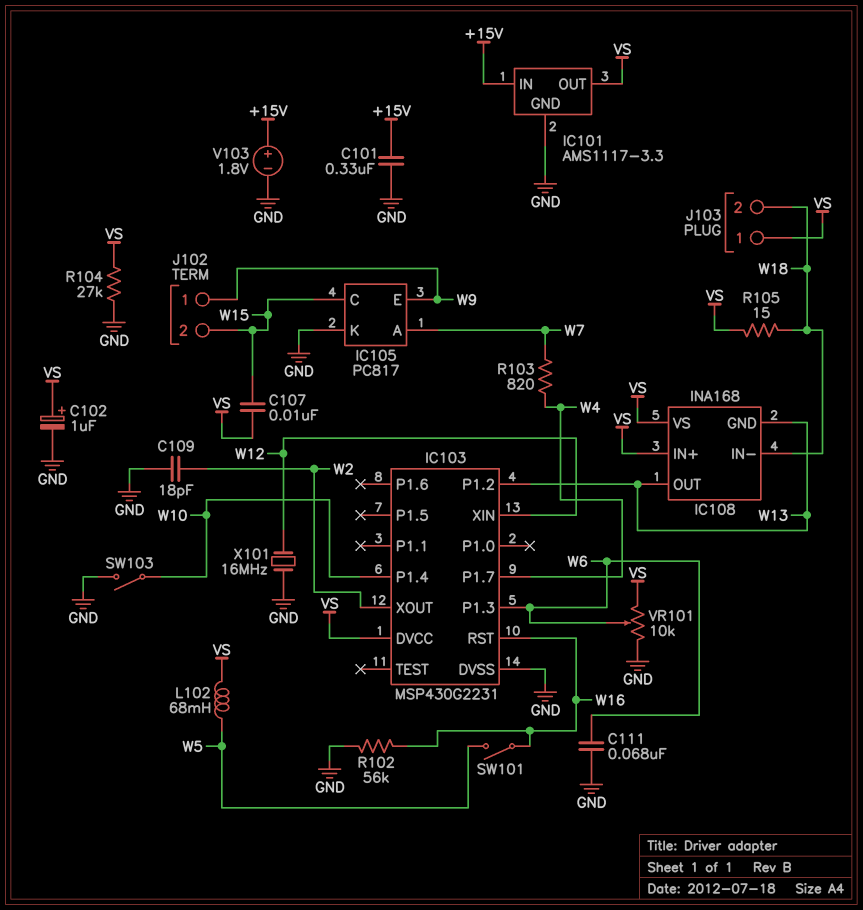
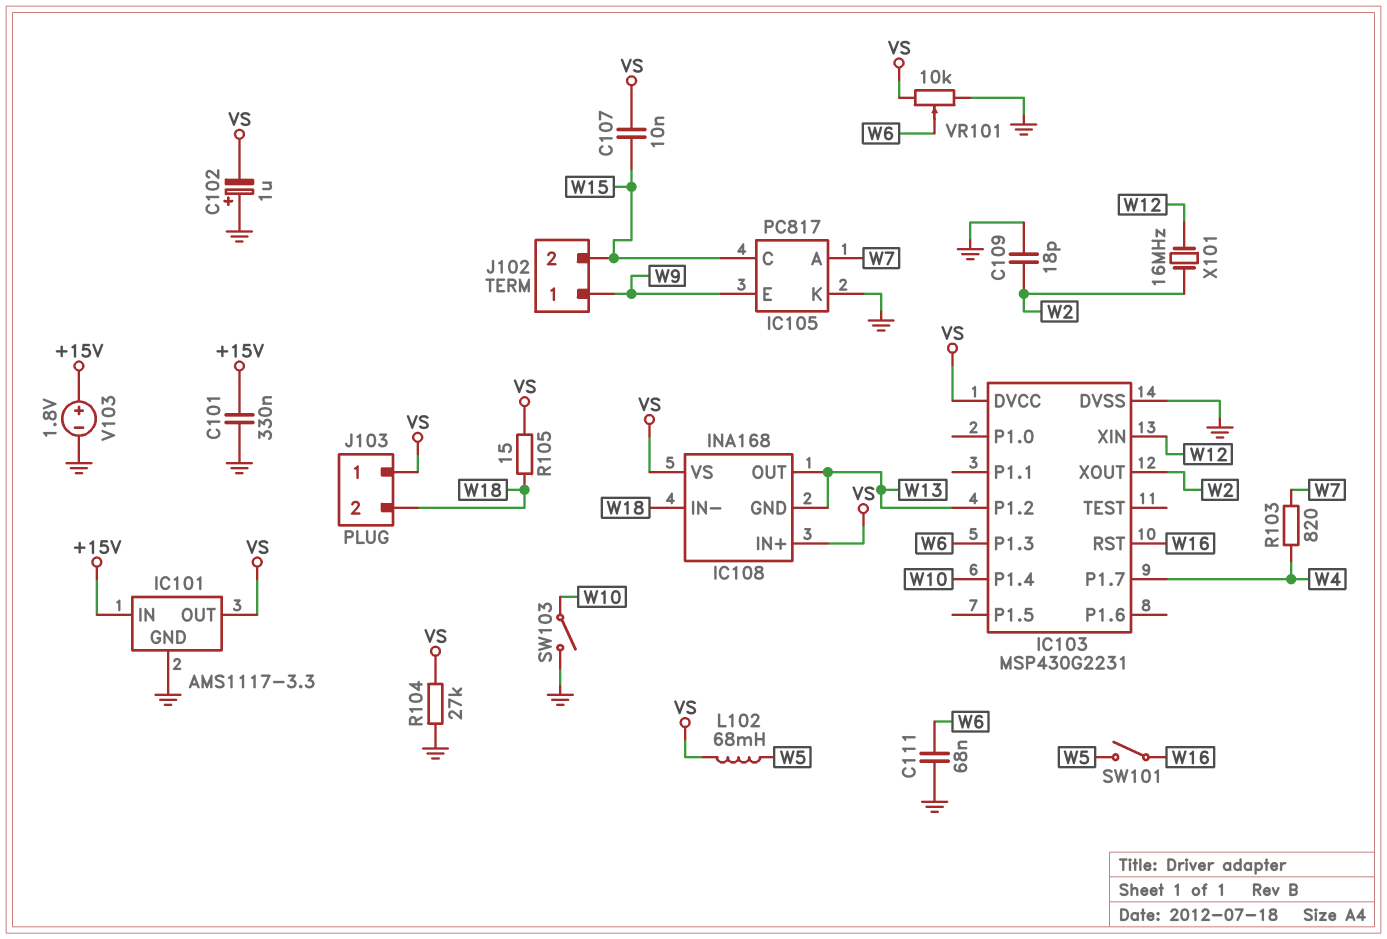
C102: 1uF (plus VS, minus GND) -> 1uF (plus GND, minus VS)
R102: 56k (GND, W16) -> none
X101: 16MHz (GND, W12) -> 16MHz (W2, W12)

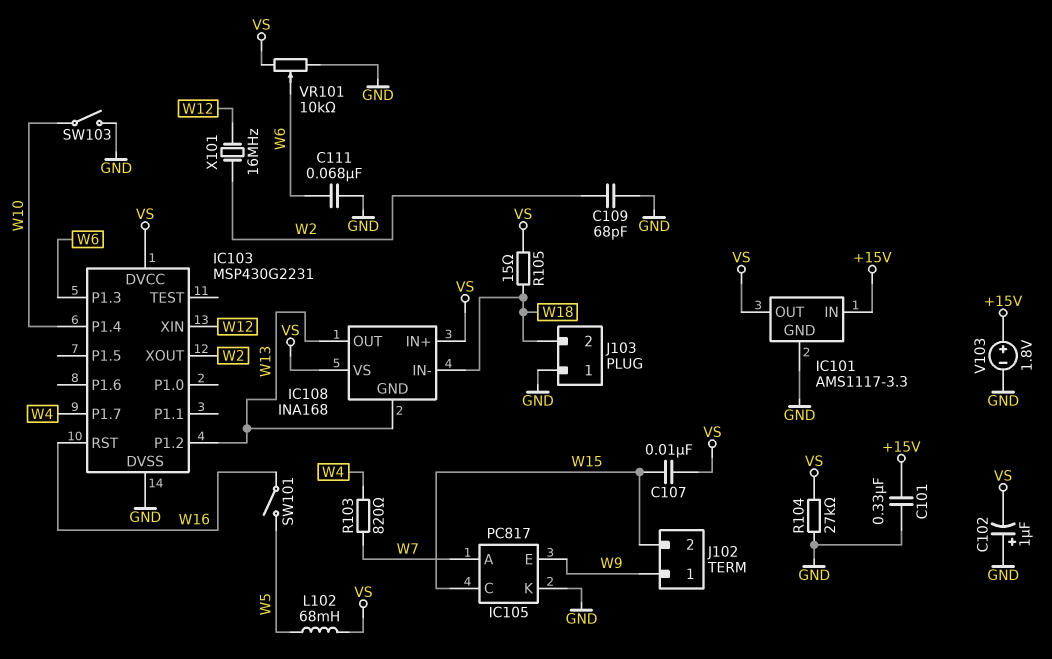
C109: 18pF (GND, W2) -> 68pF (GND, W2)
J103 pin 1: VS -> GND

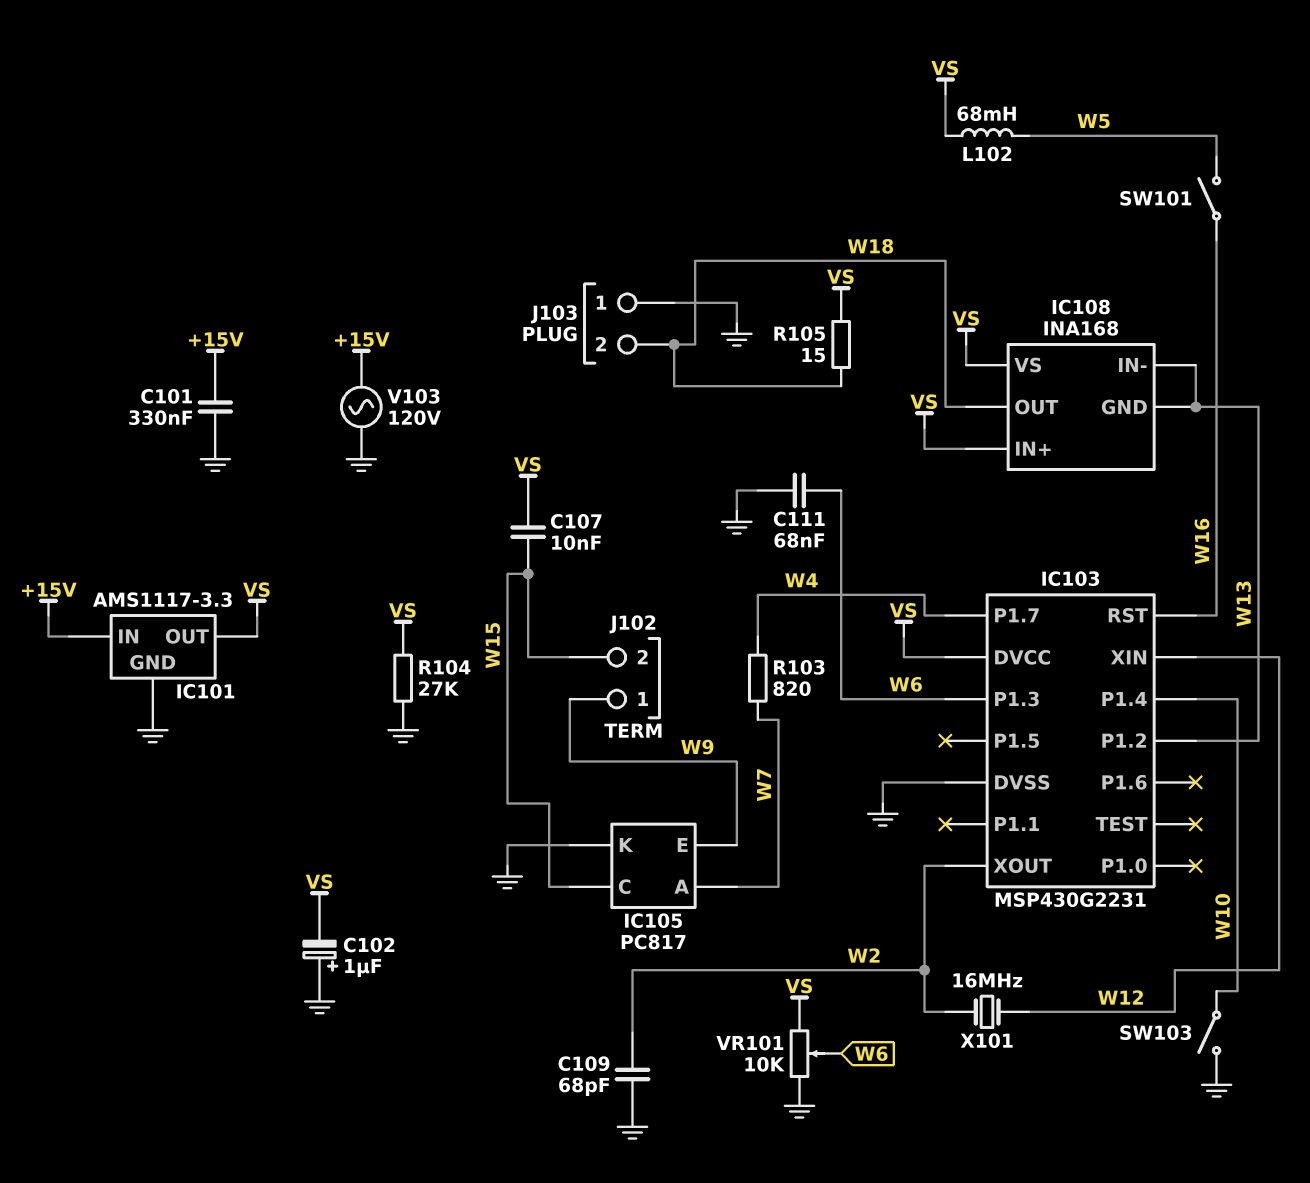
IC108 pin IN-: W18 -> W13
IC108 pin OUT: W13 -> W18
V103: 1.8V (plus +15V, minus GND) -> AC 120V (+15V, GND)

